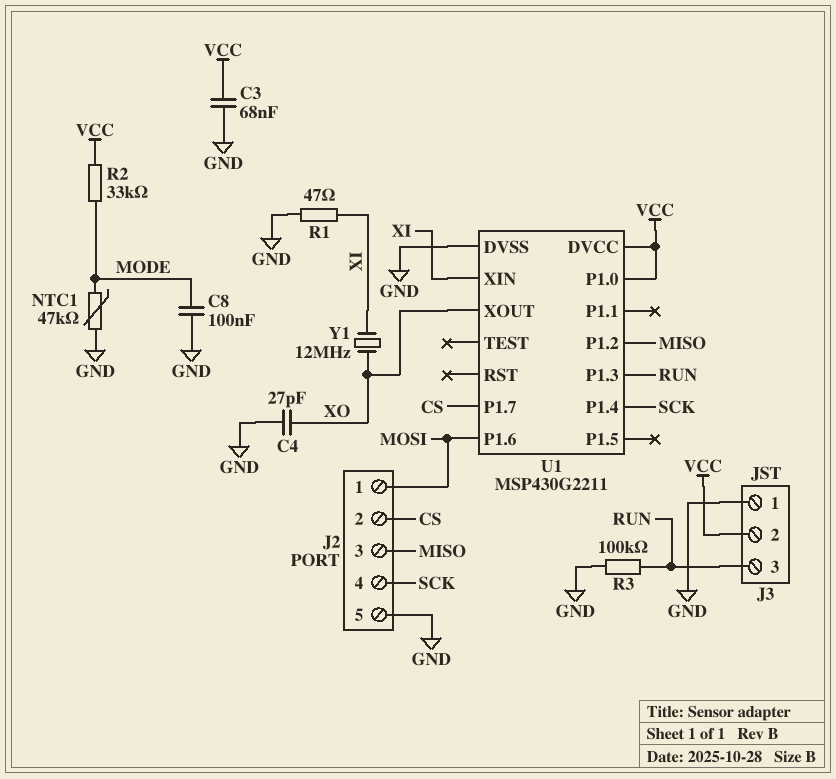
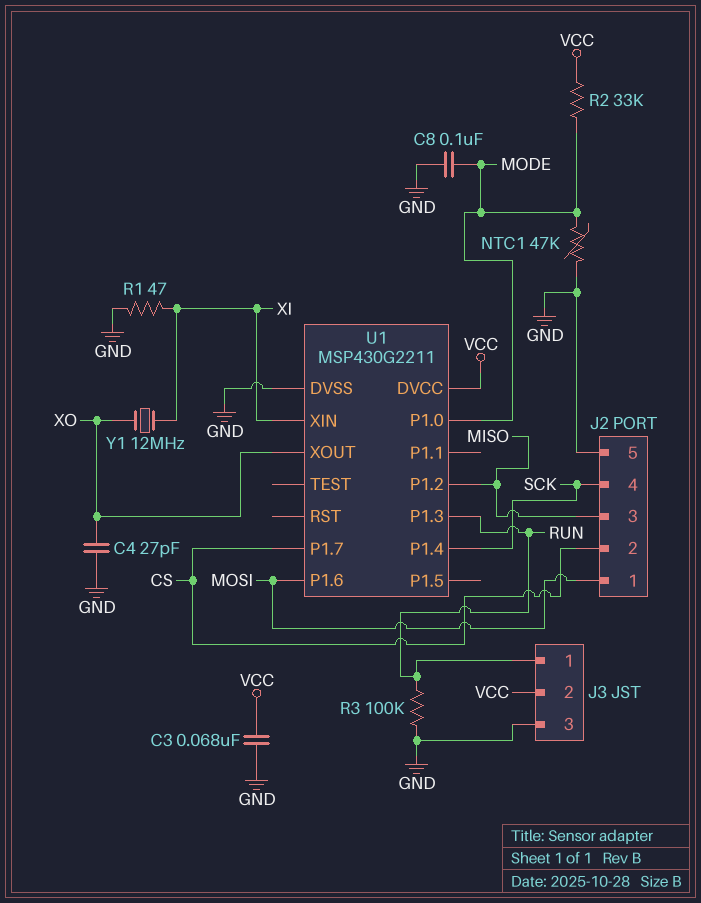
J3 pin 1: GND -> RUN
J3 pin 3: RUN -> GND
U1 pin P1.0: VCC -> MODE

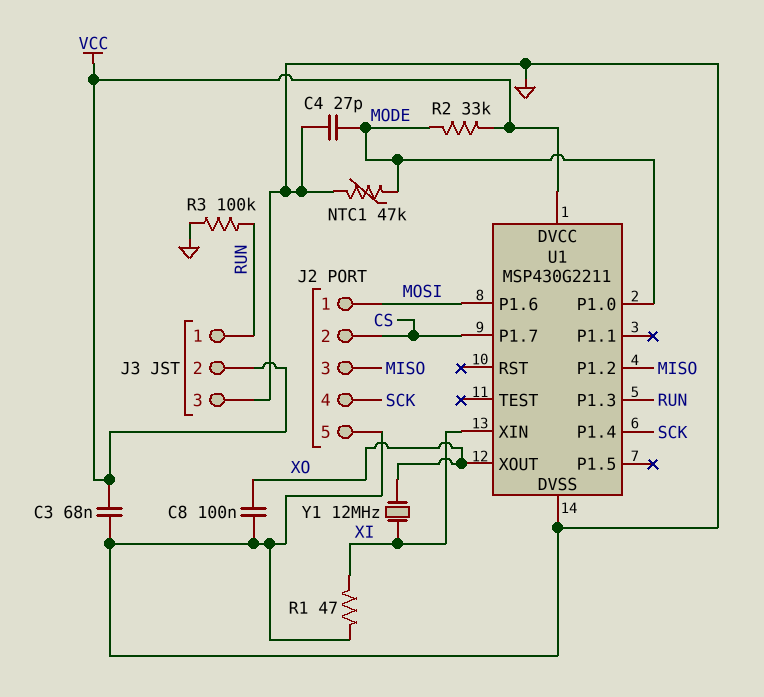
C4: 27pF (GND, XO) -> 27pF (GND, MODE)
C8: 100nF (GND, MODE) -> 100nF (GND, XO)

